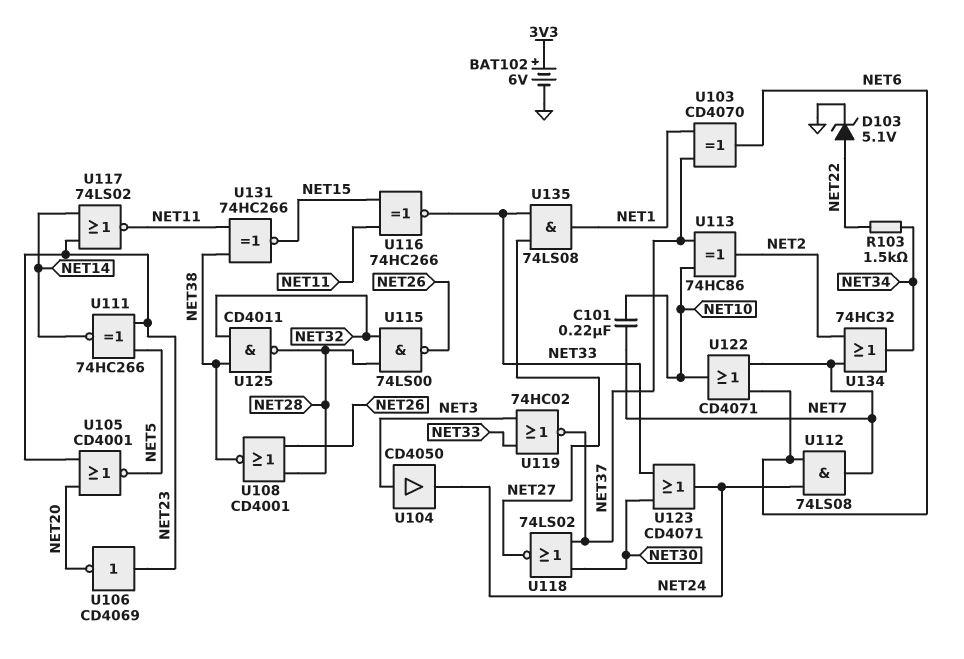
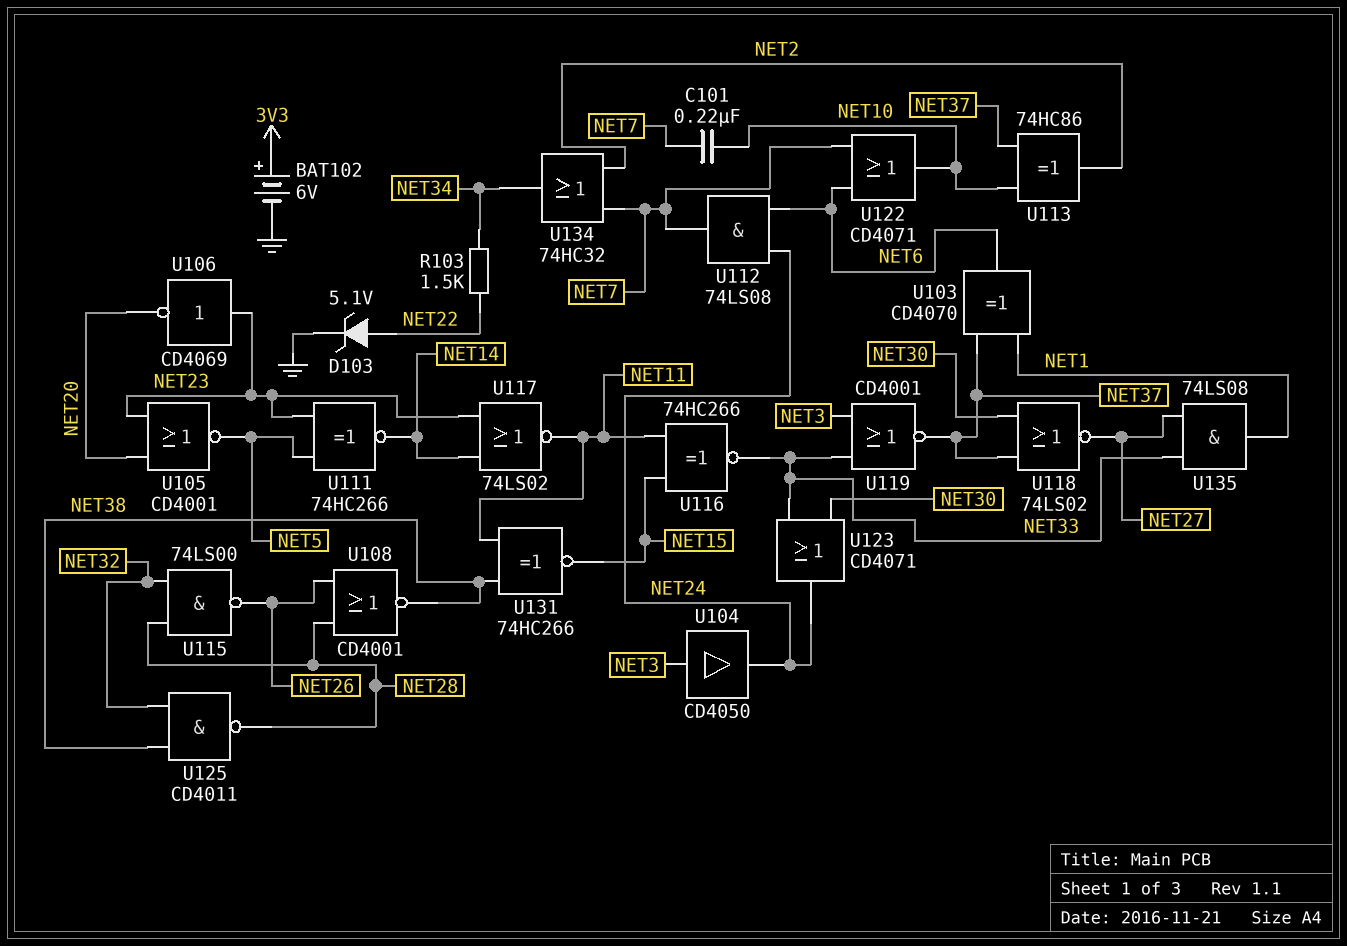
U119: NOR 74HC02 (in NET3, in NET33, out NET37) -> NOR CD4001 (in NET3, in NET33, out NET37)

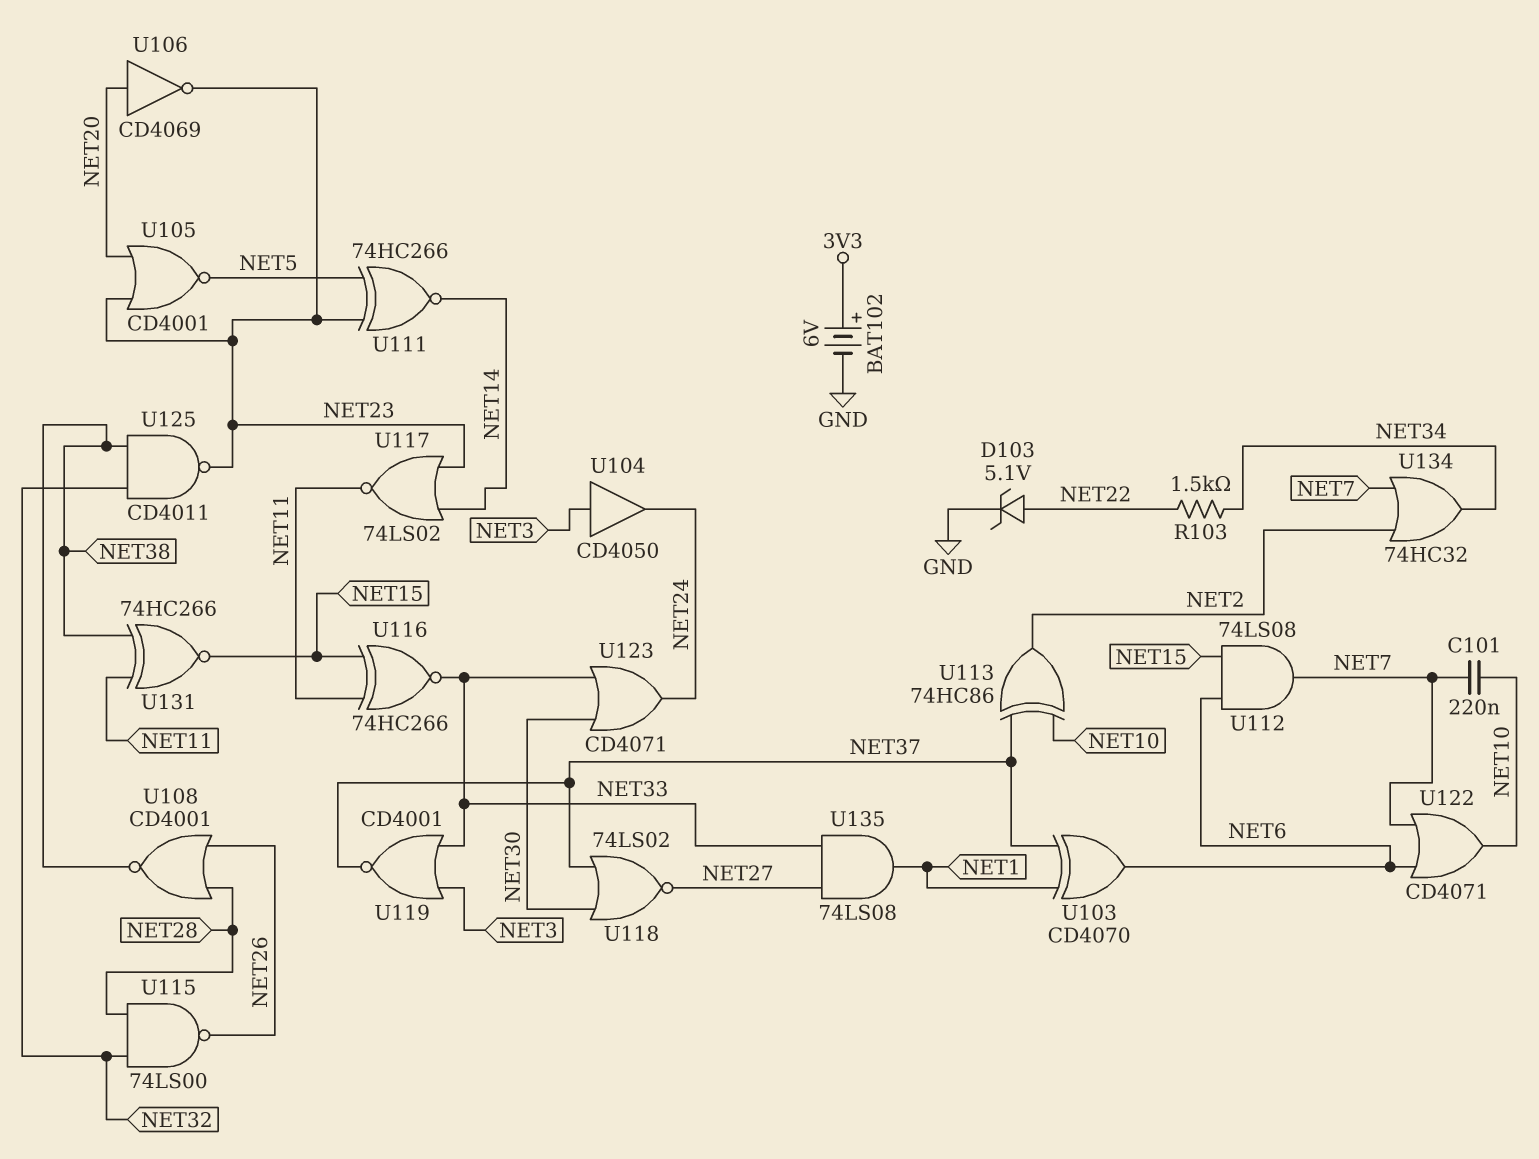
U106: NOT CD4069 (in NET23, out NET20) -> NOT CD4069 (in NET20, out NET23)
U112: AND 74LS08 (in NET6, in NET24, out NET7) -> AND 74LS08 (in NET6, in NET15, out NET7)
U125: NAND CD4011 (in NET32, in NET38, out NET28) -> NAND CD4011 (in NET32, in NET38, out NET23)

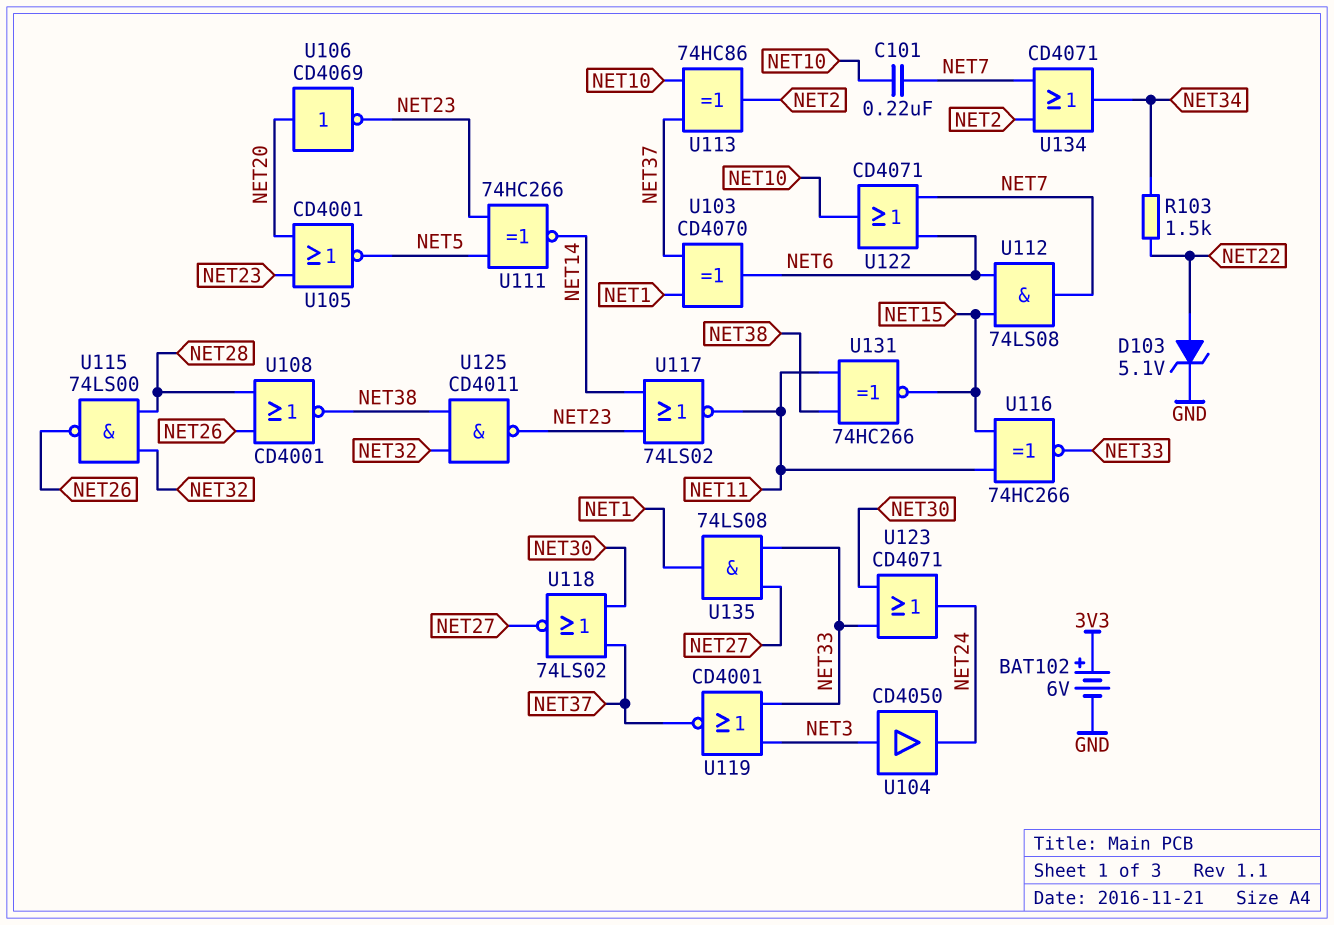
U134: OR 74HC32 (in NET2, in NET7, out NET34) -> OR CD4071 (in NET2, in NET7, out NET34)

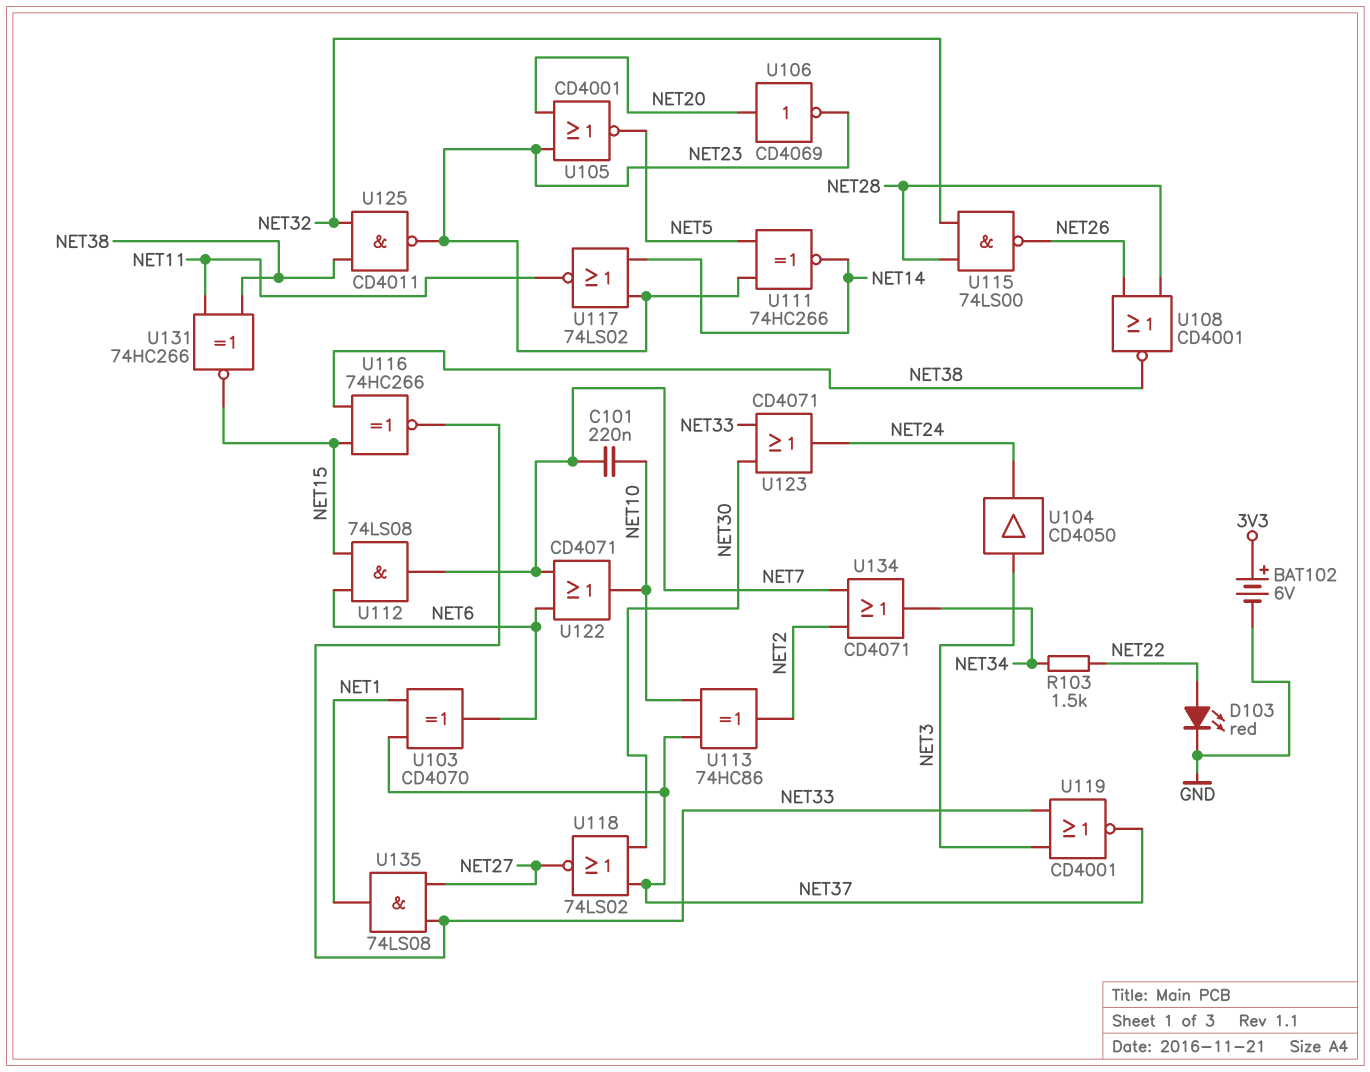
D103: zener 5.1V (A NET22, K GND) -> LED red (A NET22, K GND)
U116: XNOR 74HC266 (in NET11, in NET15, out NET33) -> XNOR 74HC266 (in NET15, in NET38, out NET33)

